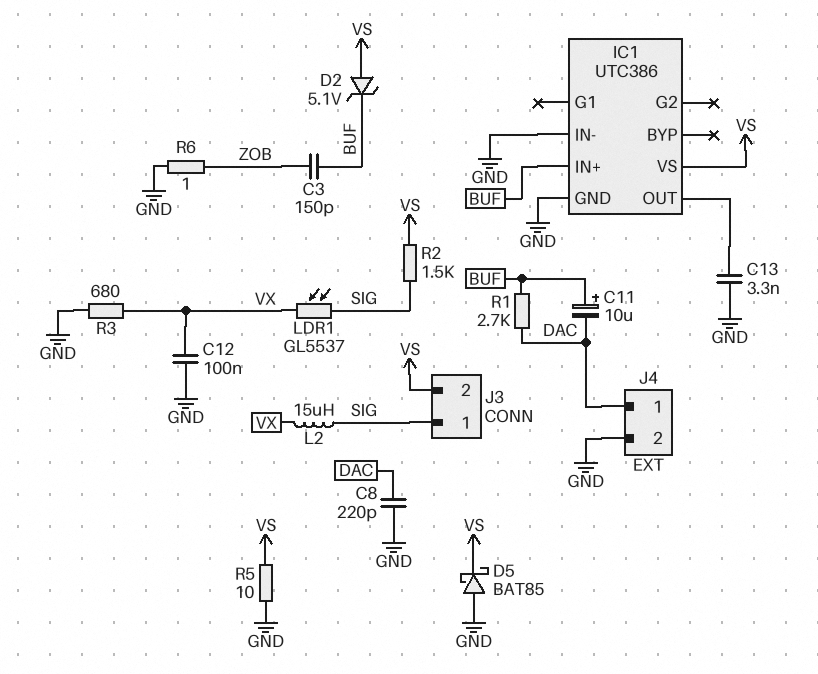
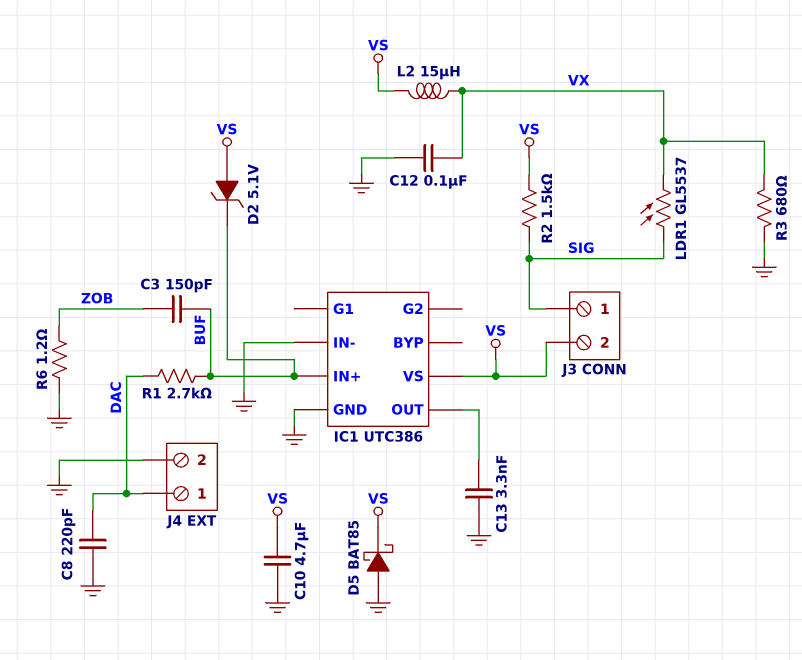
C10: none -> 4.7uF (GND, VS)
C11: 10uF (plus BUF, minus DAC) -> none
L2: 15uH (SIG, VX) -> 15uH (VS, VX)
R5: 10 (GND, VS) -> none
R6: 1 (GND, ZOB) -> 1.2 (GND, ZOB)

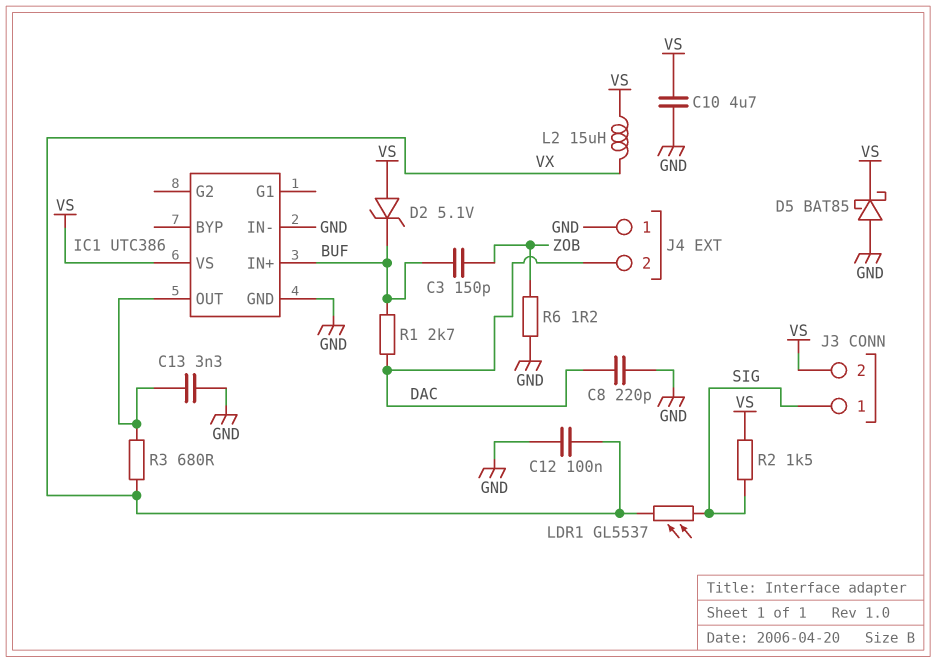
J4 pin 1: DAC -> GND
J4 pin 2: GND -> DAC
R3: 680 (GND, VX) -> 680 (IC1/OUT, VX)

